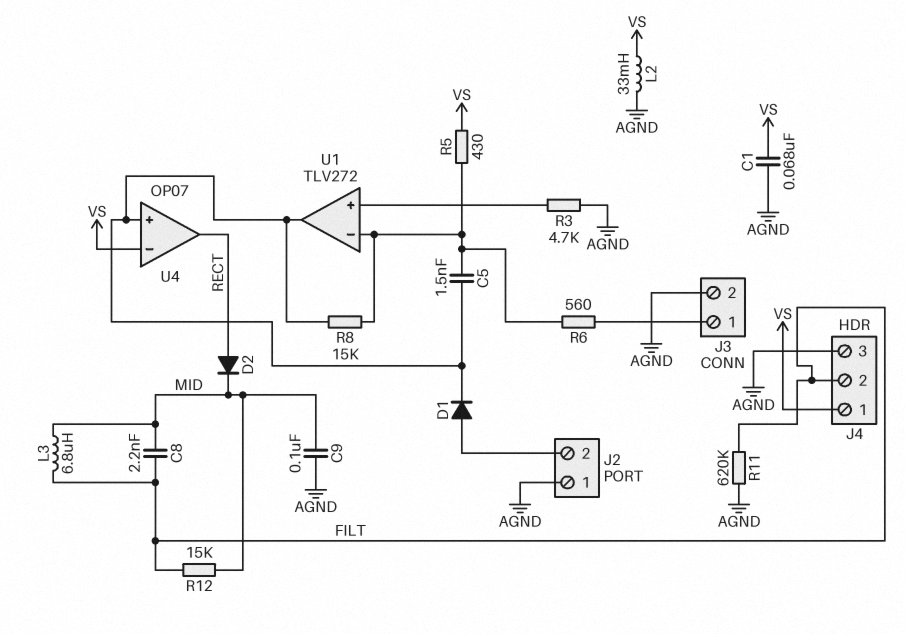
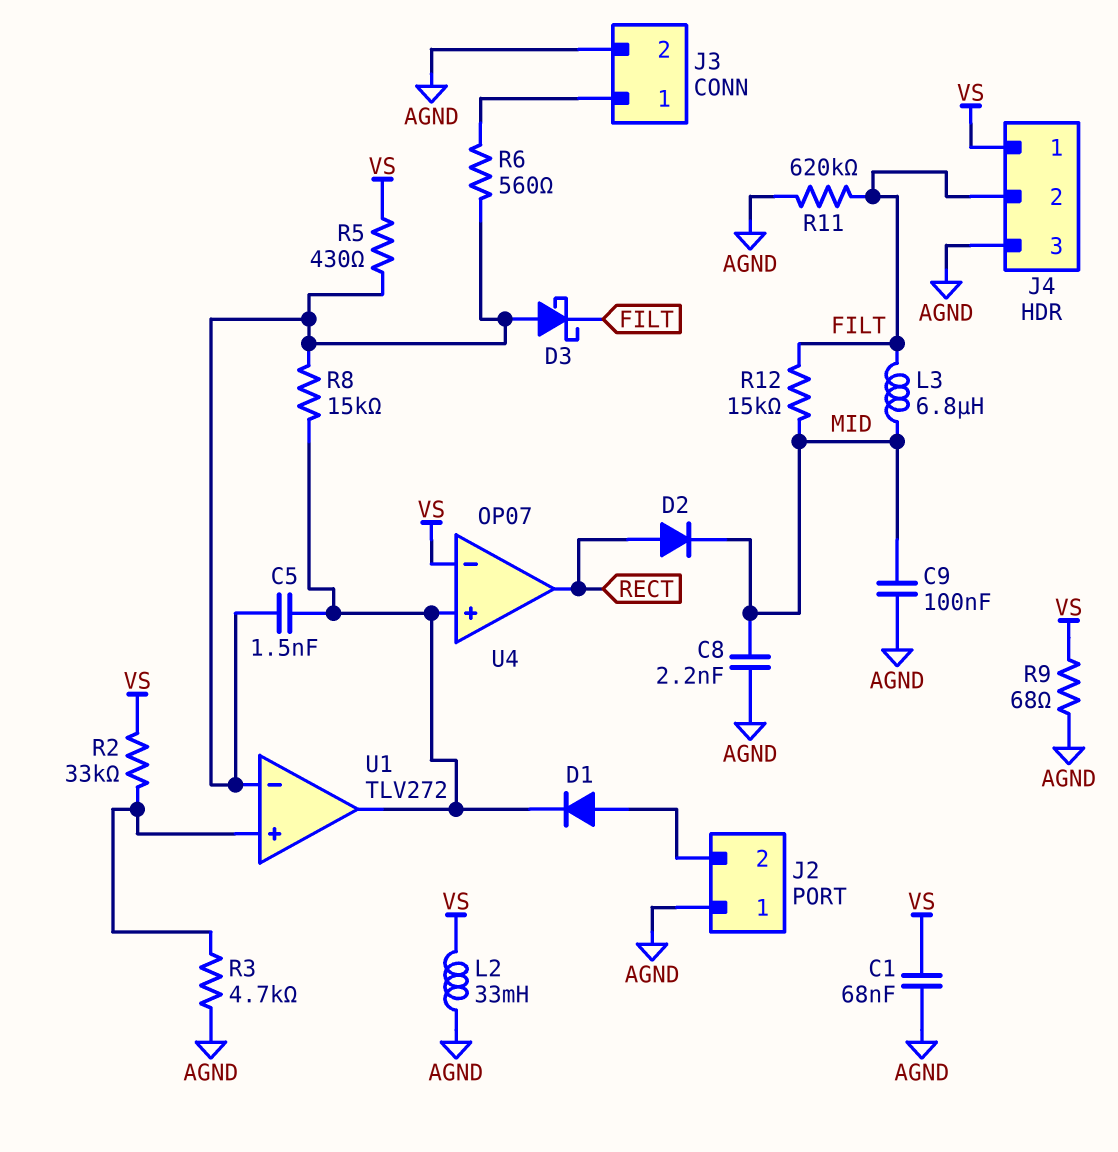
C8: 2.2nF (FILT, MID) -> 2.2nF (AGND, MID)
D3: none -> schottky (A U1/in-, K FILT)
R2: none -> 33k (U1/in+, VS)
R9: none -> 68 (AGND, VS)

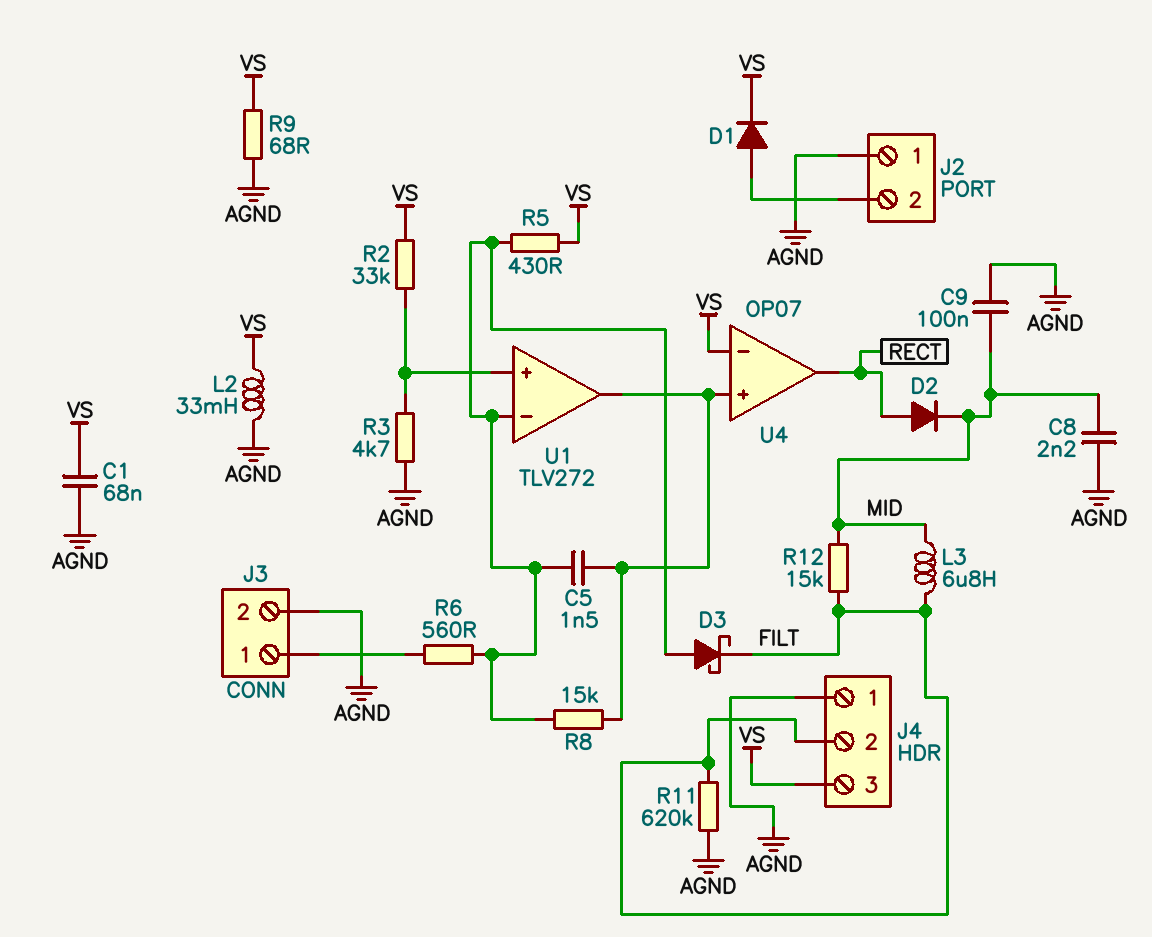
D1: diode (A J2/2, K U1/out) -> diode (A J2/2, K VS)
J4 pin 1: VS -> AGND
J4 pin 3: AGND -> VS

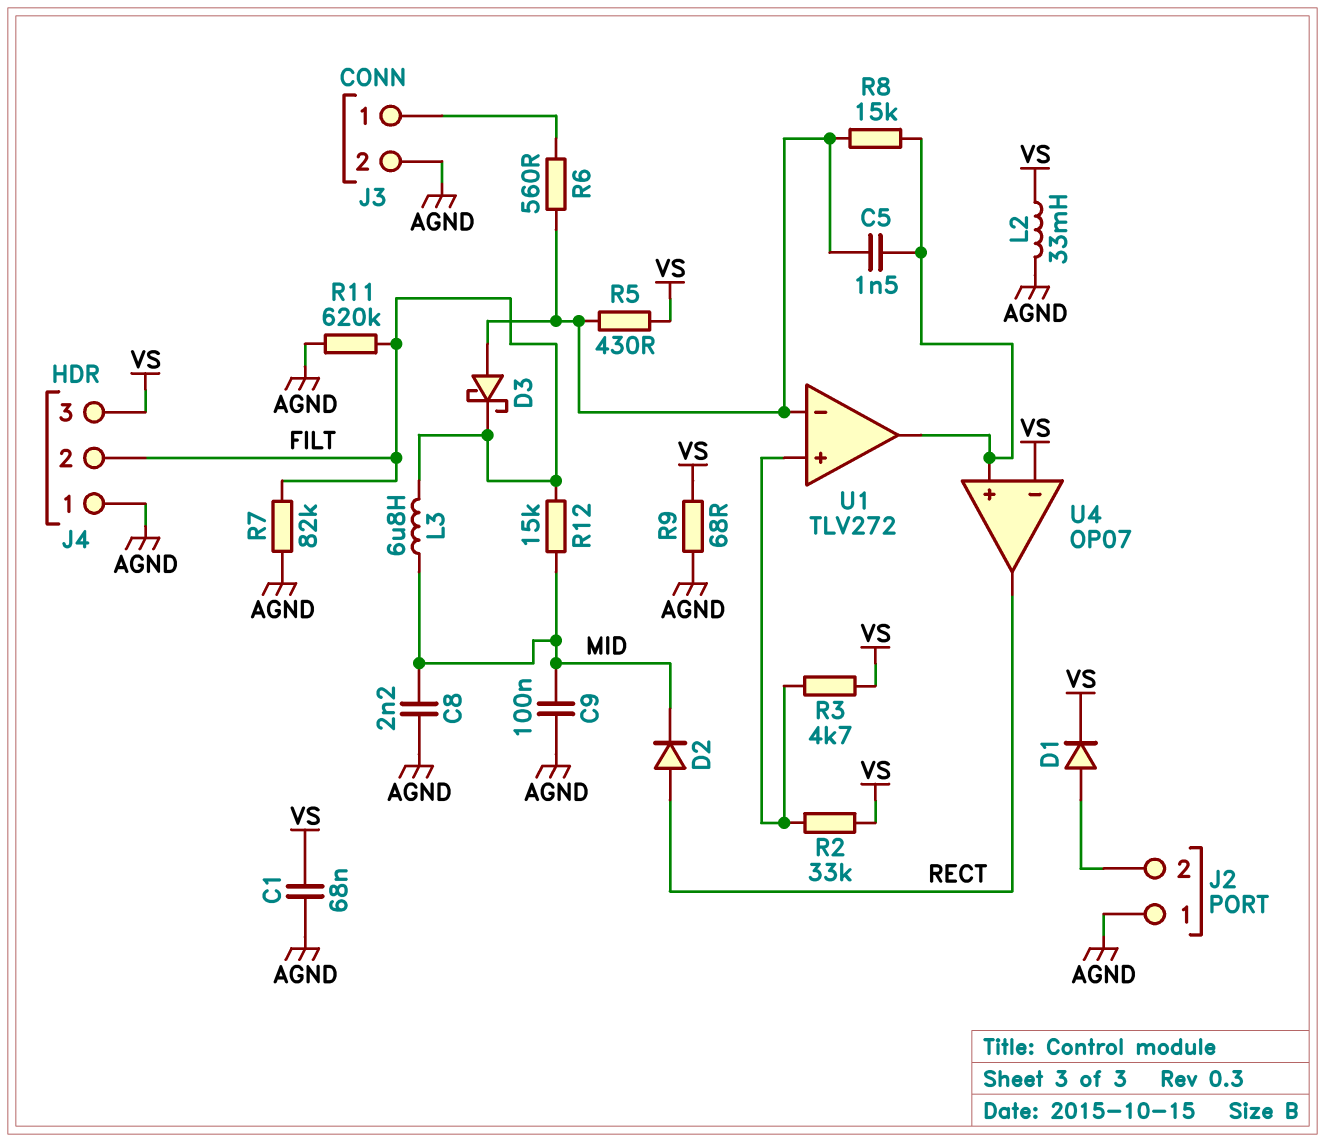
R3: 4.7k (AGND, U1/in+) -> 4.7k (U1/in+, VS)
R7: none -> 82k (AGND, FILT)

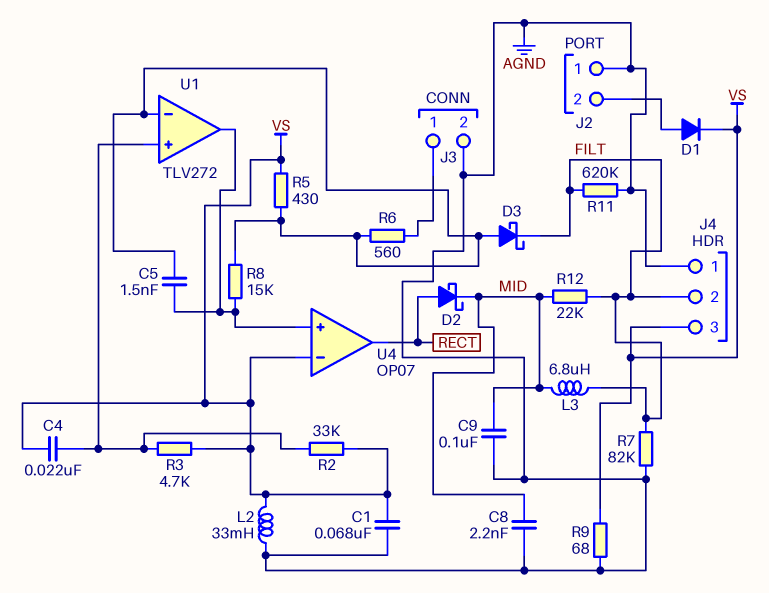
C4: none -> 22nF (U1/in+, VS)
D2: diode (A RECT, K MID) -> schottky (A RECT, K MID)
R12: 15k (FILT, MID) -> 22k (FILT, MID)

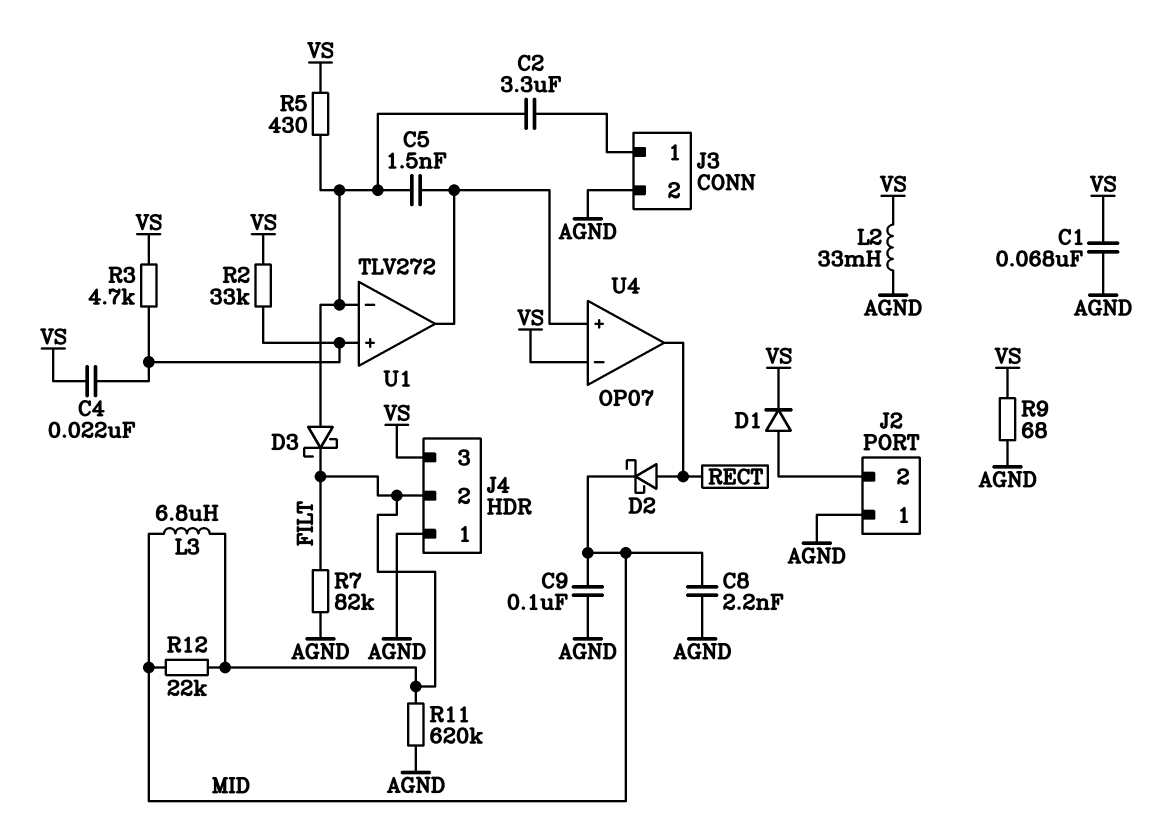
C2: none -> 3.3uF (J3/1, U1/in-)
R6: 560 (J3/1, U1/in-) -> none
R8: 15k (U1/in-, U1/out) -> none

